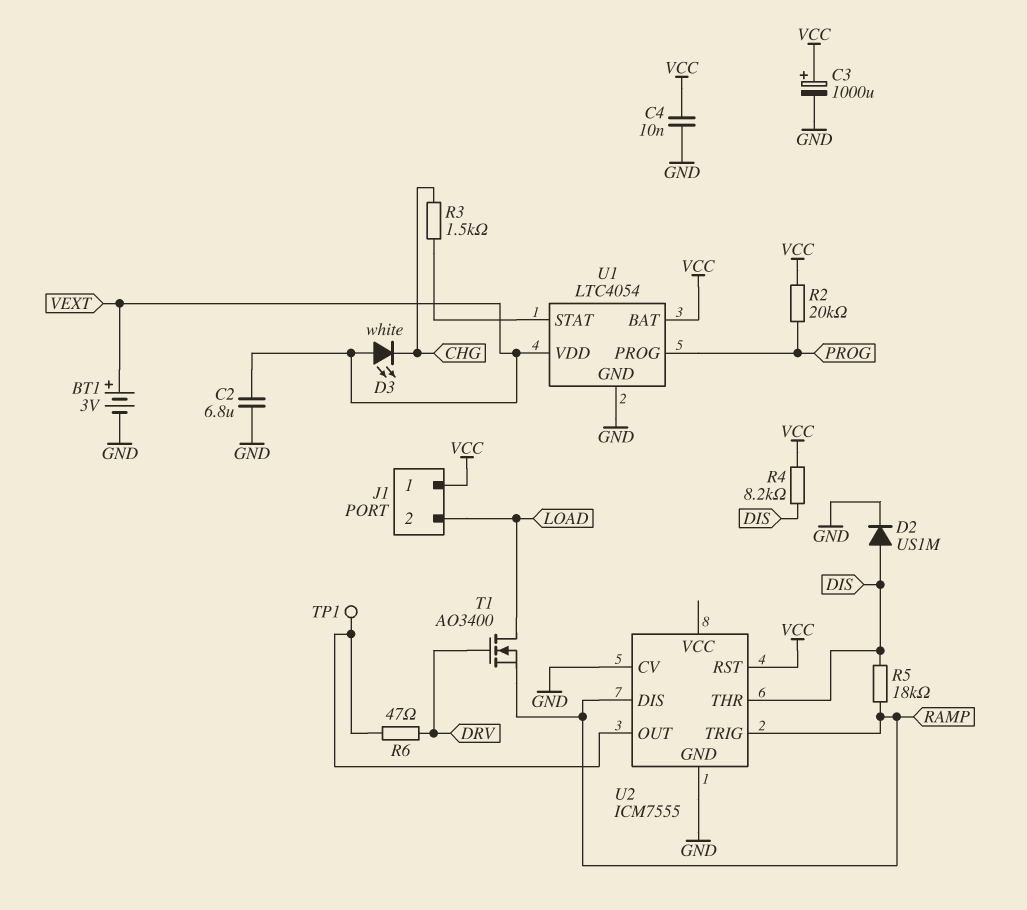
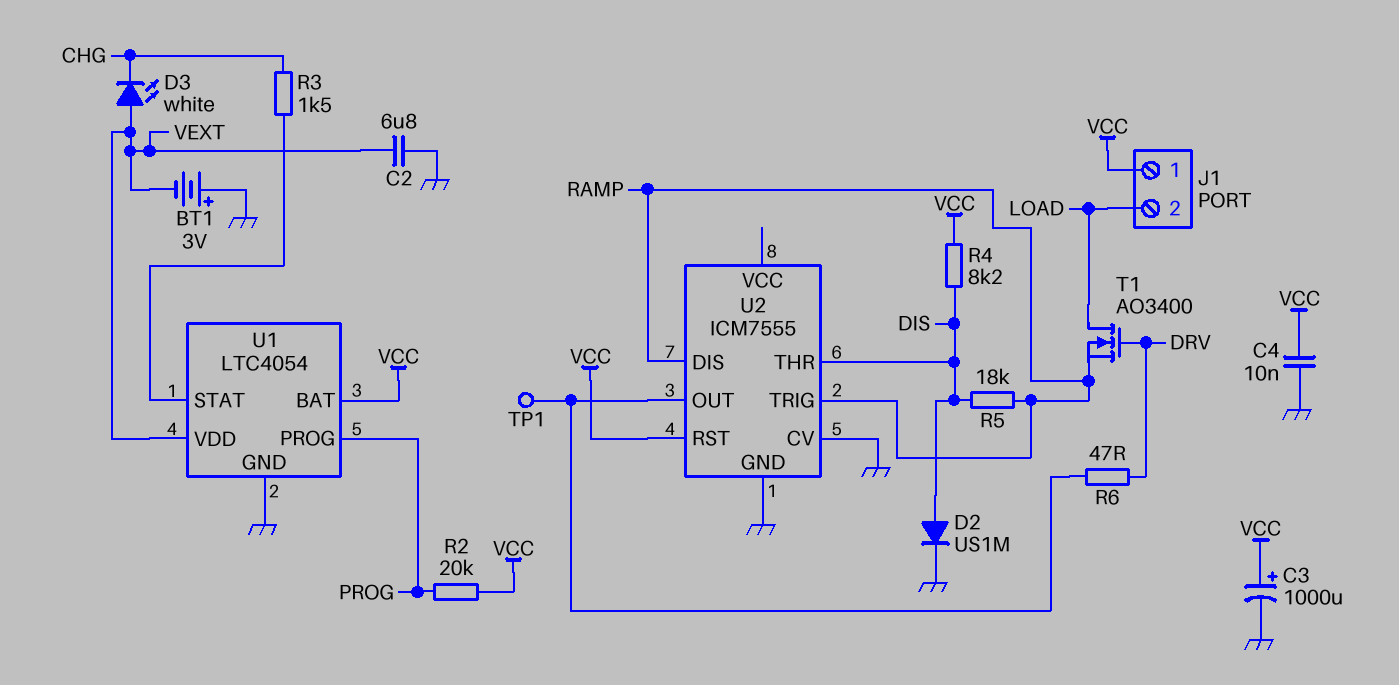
BT1: 3V (plus VEXT, minus GND) -> 3V (plus GND, minus VEXT)

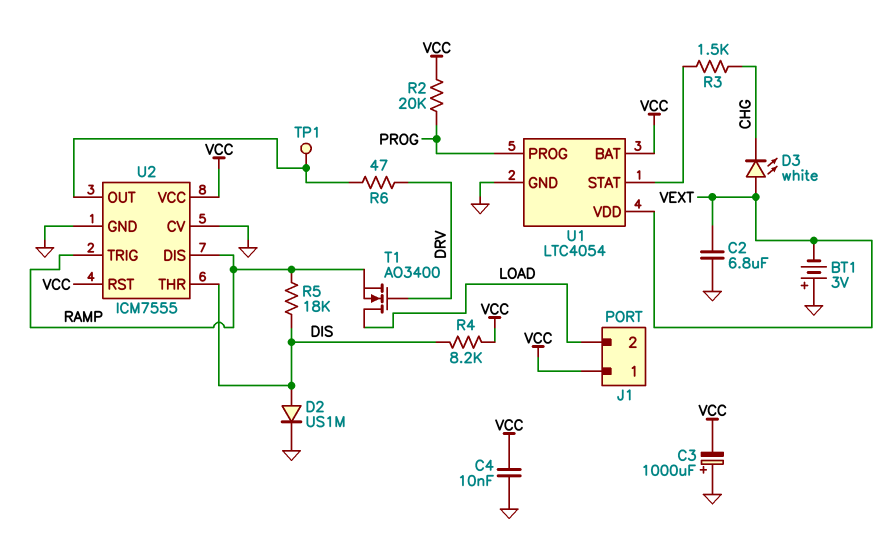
C3: 1000uF (plus VCC, minus GND) -> 1000uF (plus GND, minus VCC)
U2 pin VCC: none -> VCC

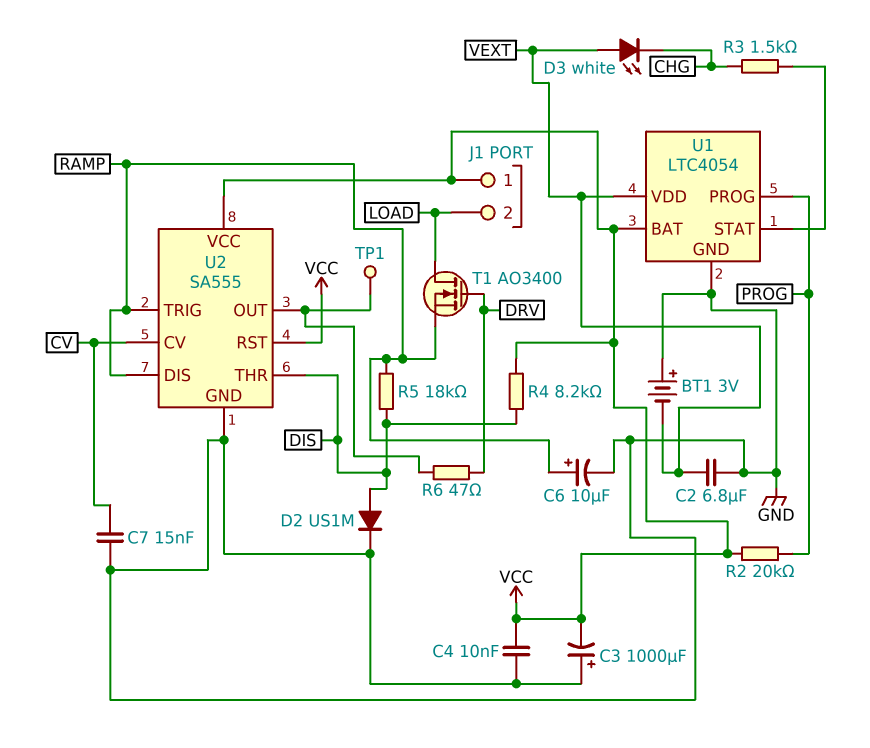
C6: none -> 10uF (plus RAMP, minus GND)
C7: none -> 15nF (CV, GND)
U2: ICM7555 -> SA555
U2 pin CV: GND -> CV

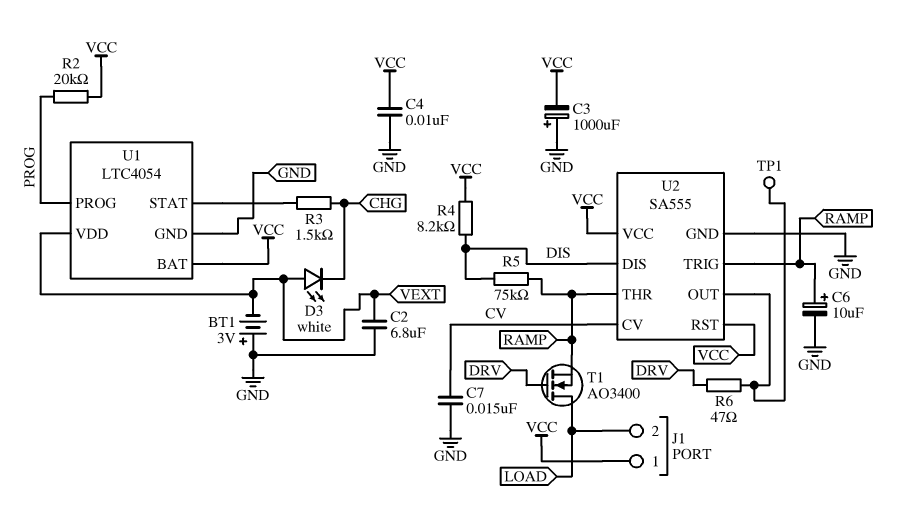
D2: diode US1M (A DIS, K GND) -> none
R5: 18k (DIS, RAMP) -> 75k (DIS, RAMP)
U2 pin DIS: RAMP -> DIS
U2 pin THR: DIS -> RAMP

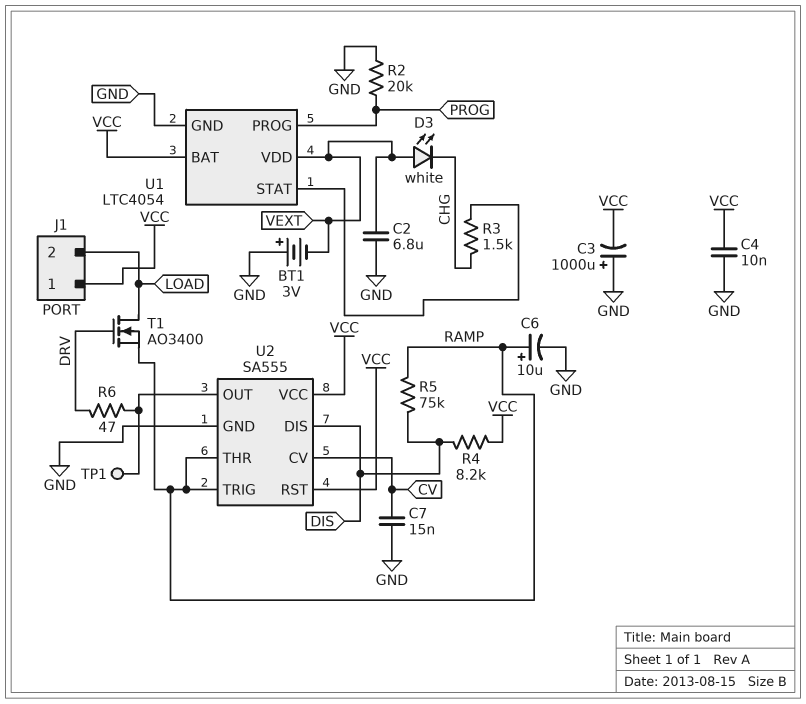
R2: 20k (PROG, VCC) -> 20k (GND, PROG)

